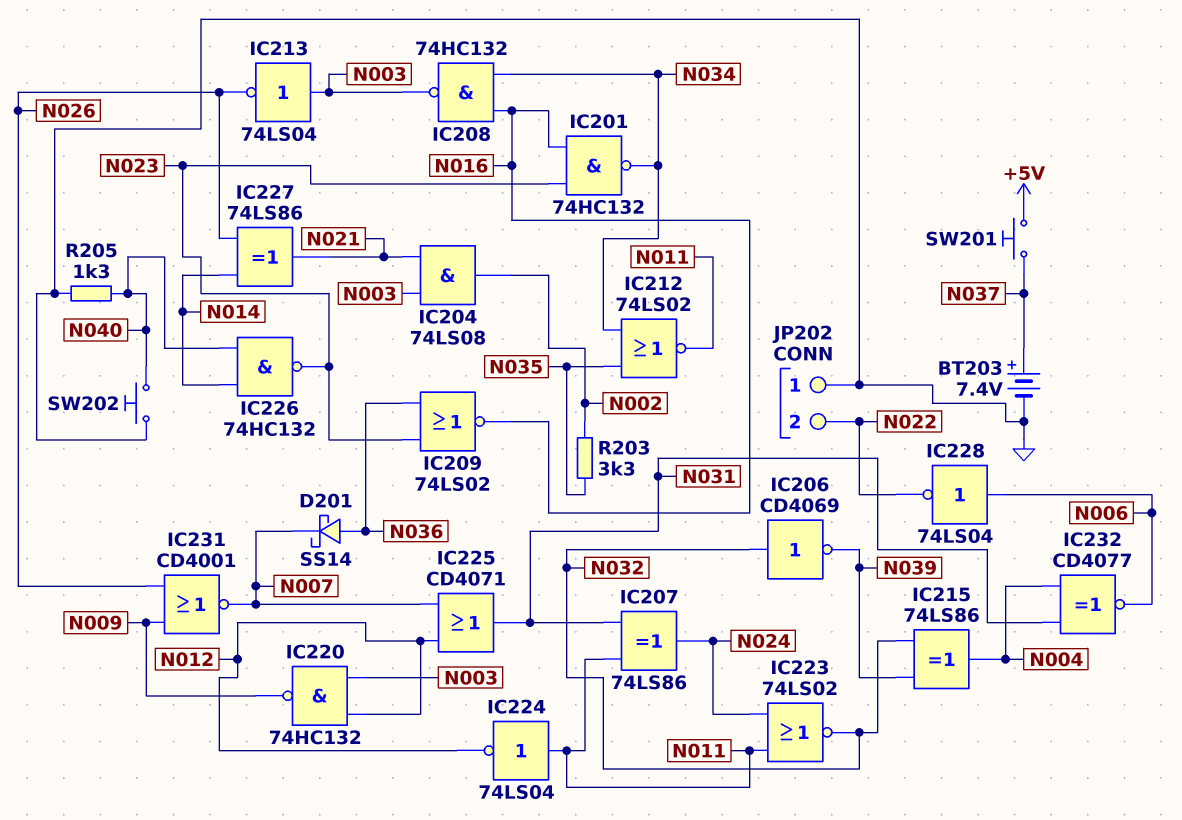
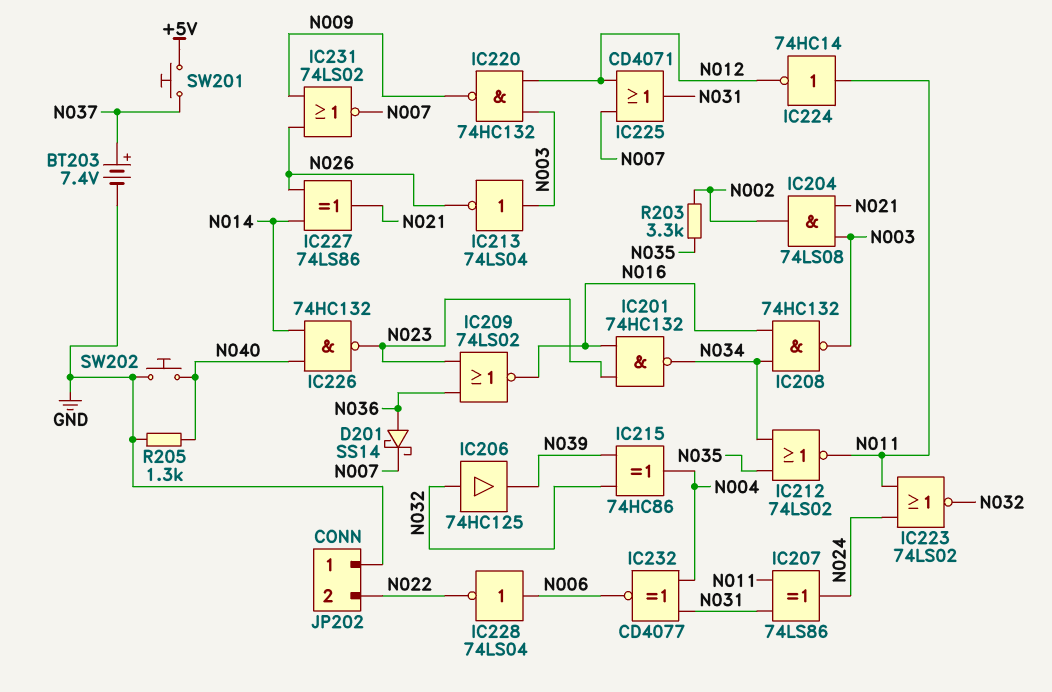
IC206: NOT CD4069 (in N032, out N039) -> buffer 74HC125 (in N032, out N039)
IC215: XOR 74LS86 (in N032, in N039, out N004) -> XOR 74HC86 (in N032, in N039, out N004)
IC224: NOT 74LS04 (in N011, out N012) -> NOT 74HC14 (in N011, out N012)
IC231: NOR CD4001 (in N009, in N026, out N007) -> NOR 74LS02 (in N009, in N026, out N007)

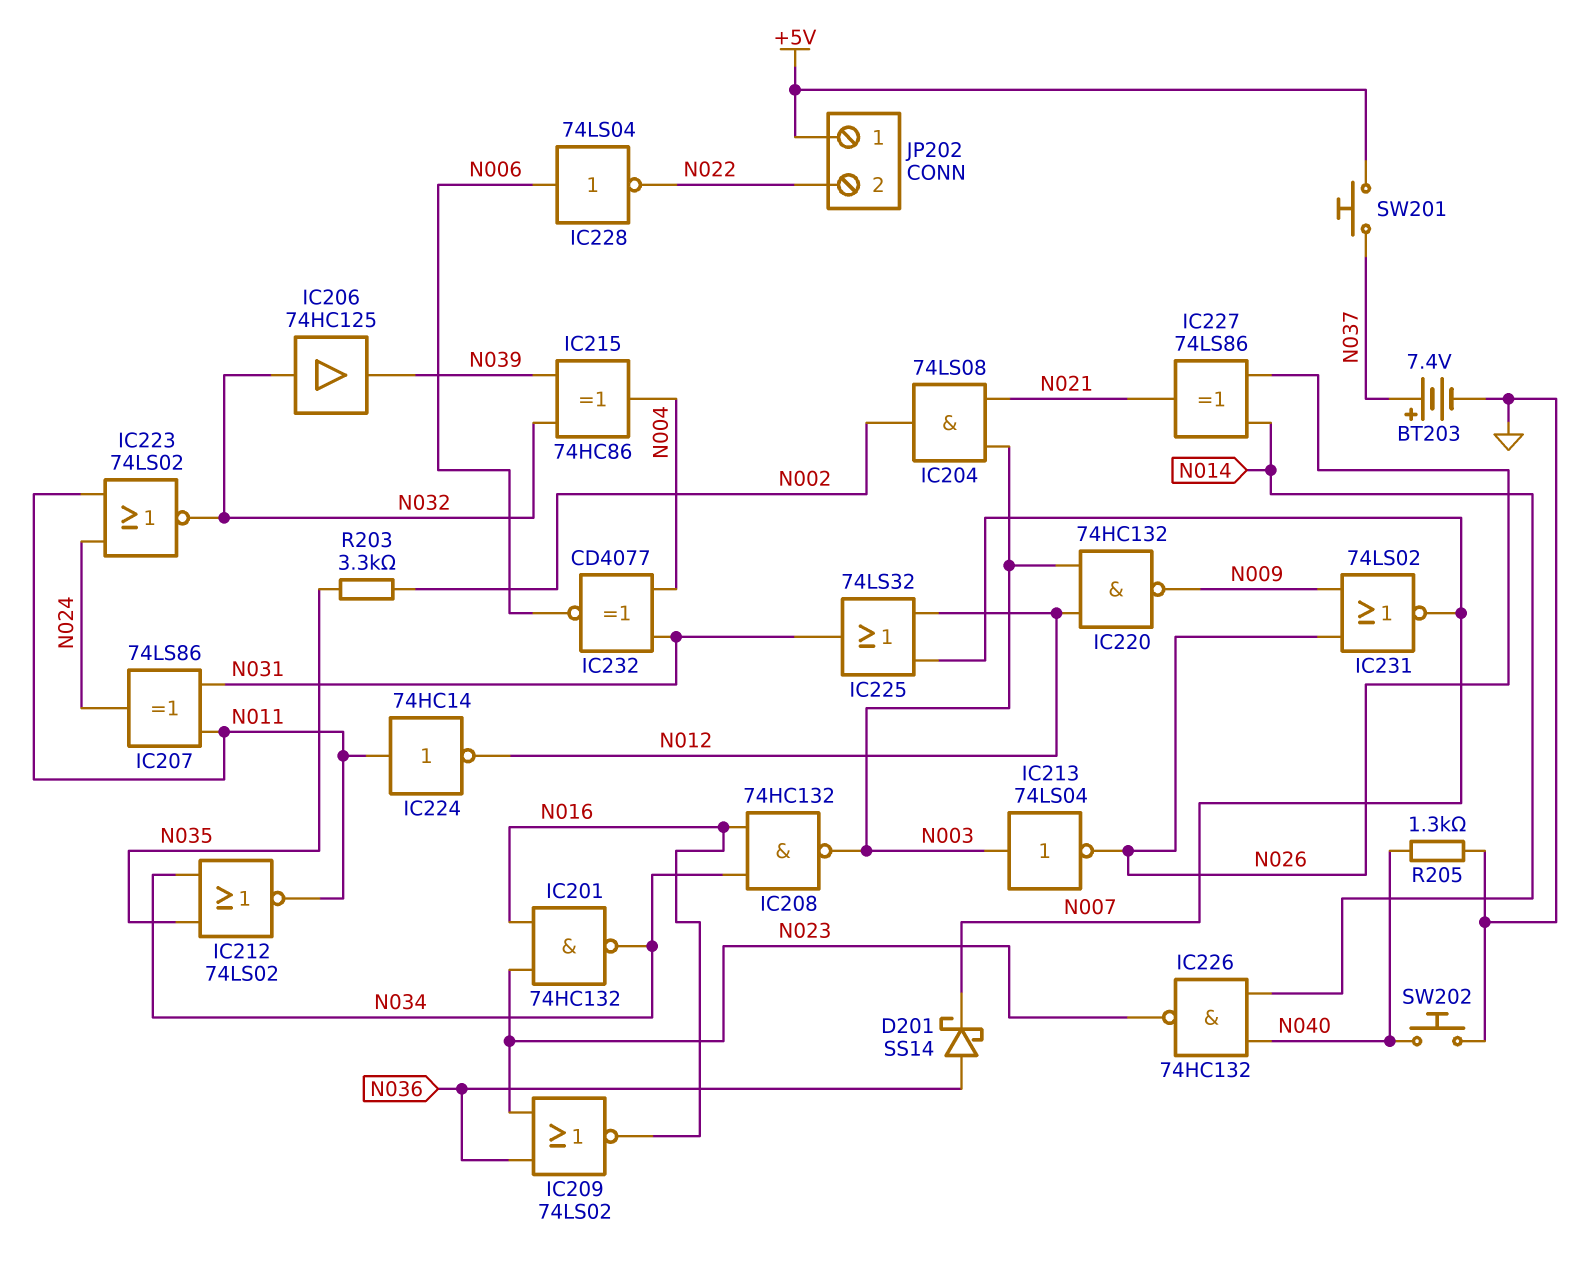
IC225: OR CD4071 (in N007, in N012, out N031) -> OR 74LS32 (in N007, in N012, out N031)
JP202 pin 1: GND -> +5V

